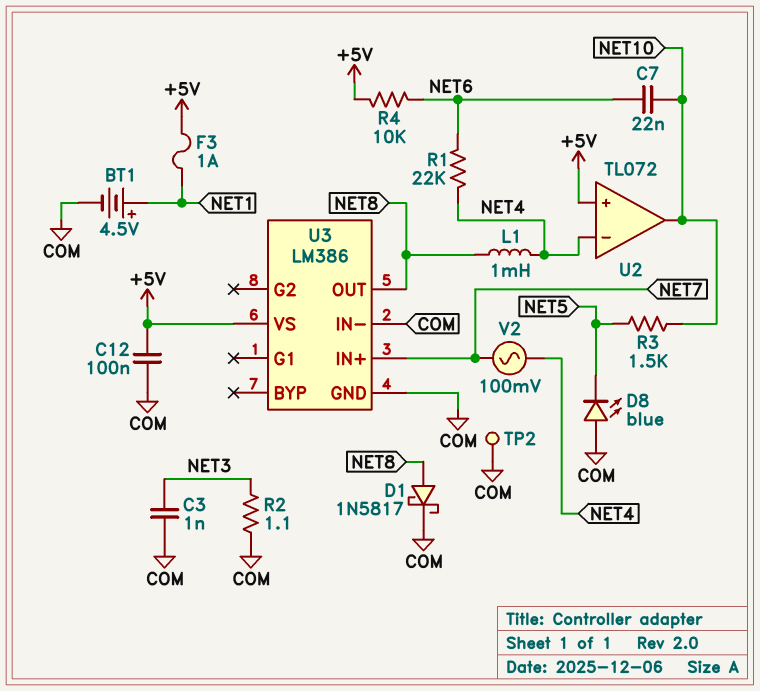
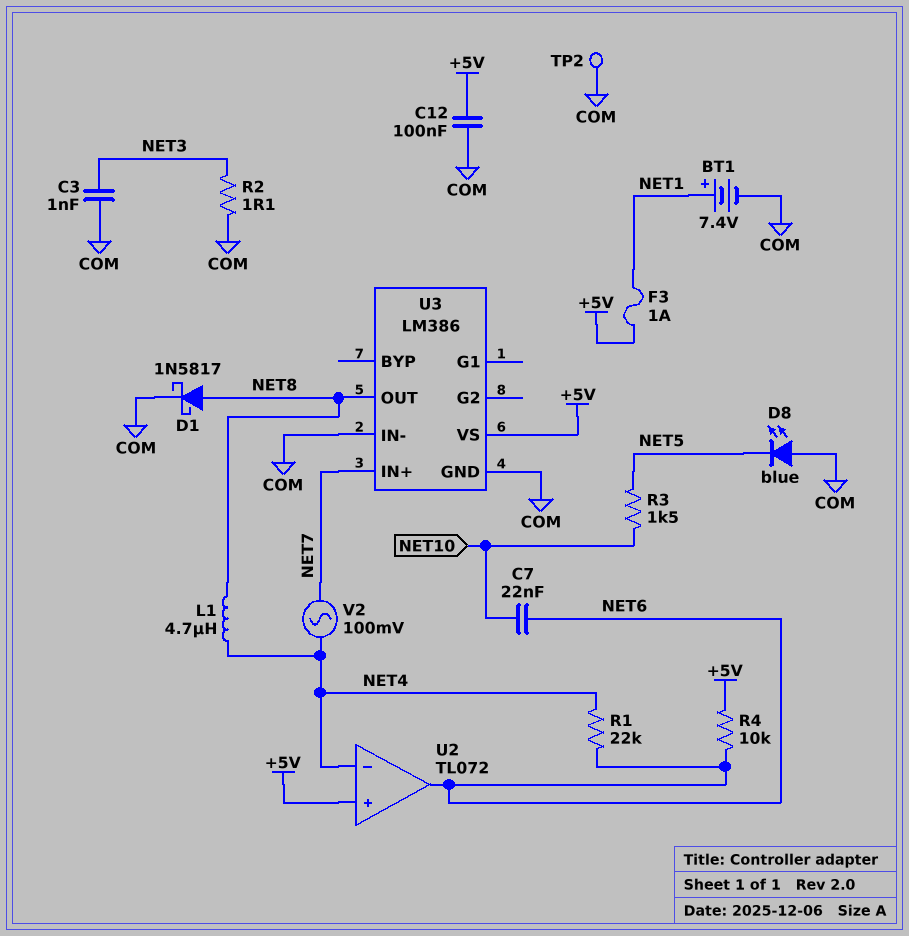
BT1: 4.5V (plus NET1, minus COM) -> 7.4V (plus NET1, minus COM)
L1: 1mH (NET4, NET8) -> 4.7uH (NET4, NET8)
U2 pin out: NET10 -> NET6

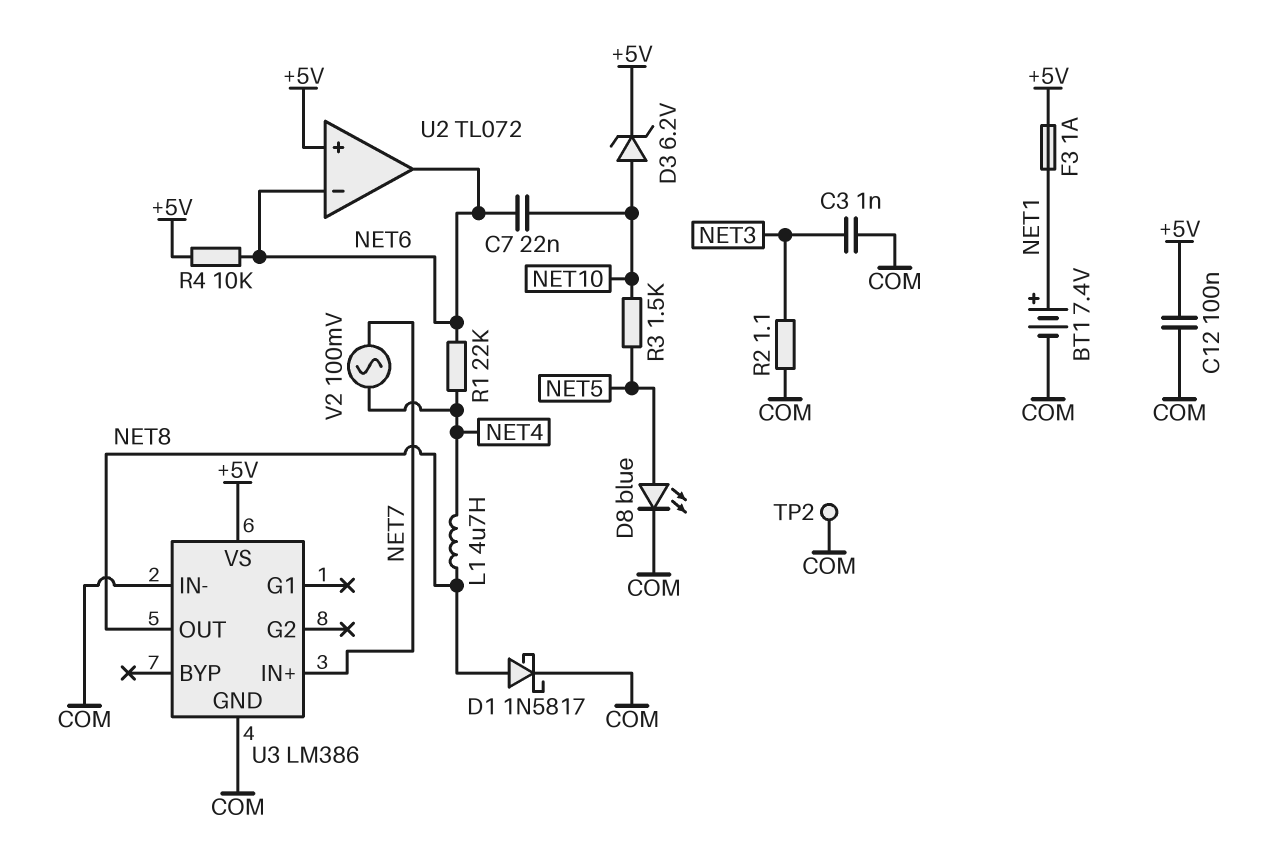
D3: none -> zener 6.2V (A NET10, K +5V)
D8: LED blue (A COM, K NET5) -> LED blue (A NET5, K COM)
U2 pin in-: NET4 -> NET6

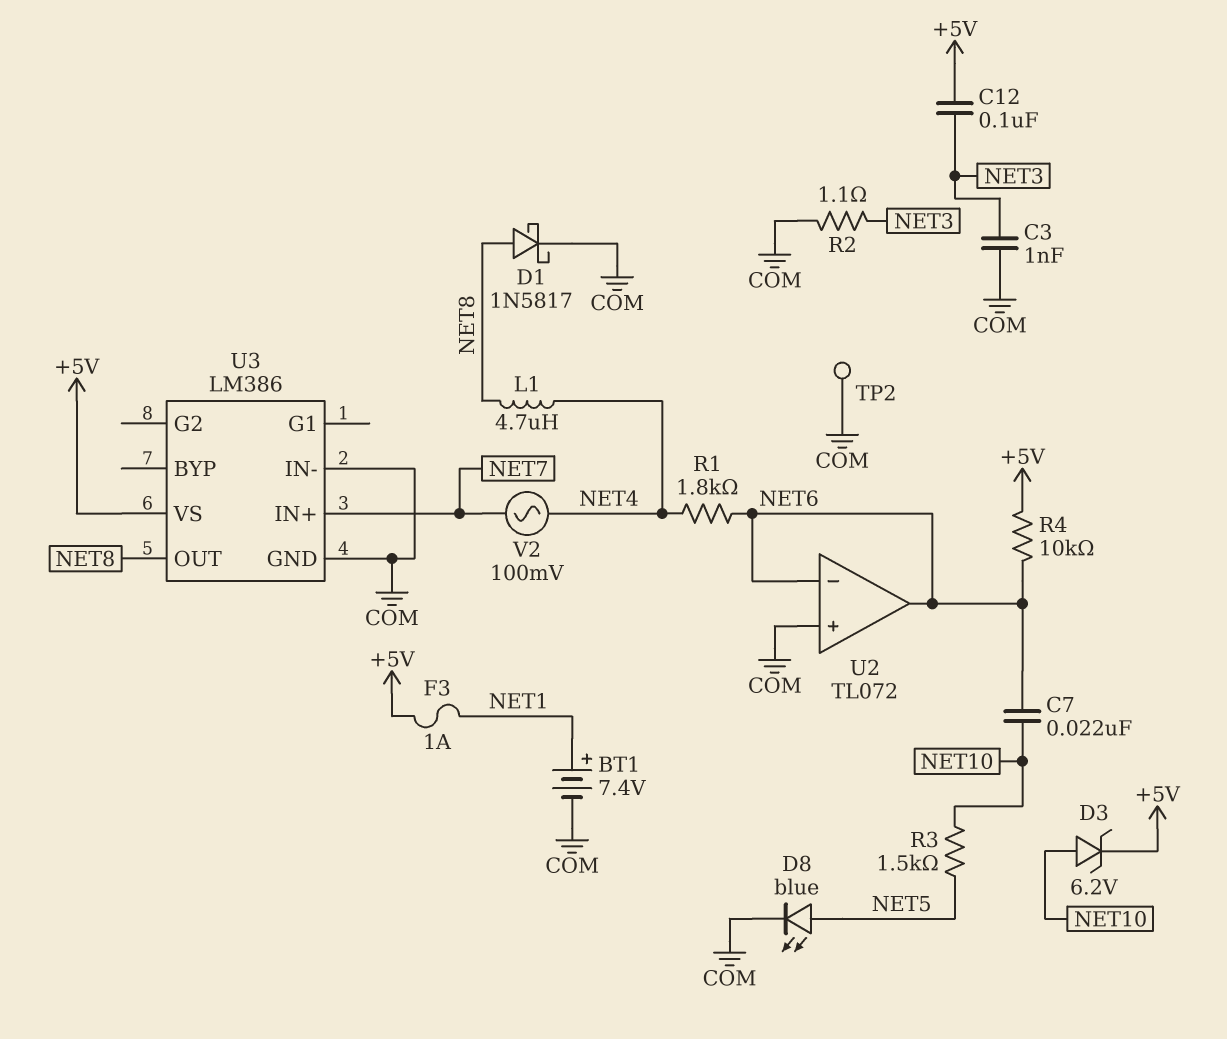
C12: 100nF (+5V, COM) -> 100nF (+5V, NET3)
R1: 22k (NET4, NET6) -> 1.8k (NET4, NET6)
U2 pin in+: +5V -> COM

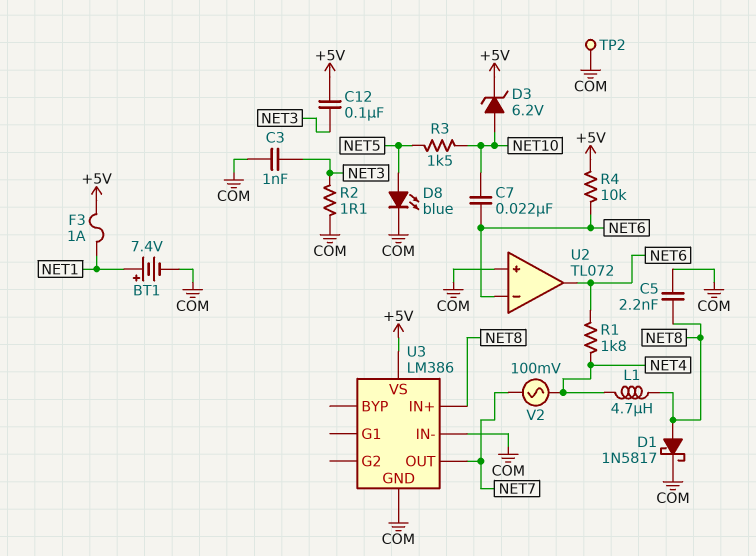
C5: none -> 2.2nF (COM, NET8)
U3 pin IN+: NET7 -> NET8
U3 pin OUT: NET8 -> NET7

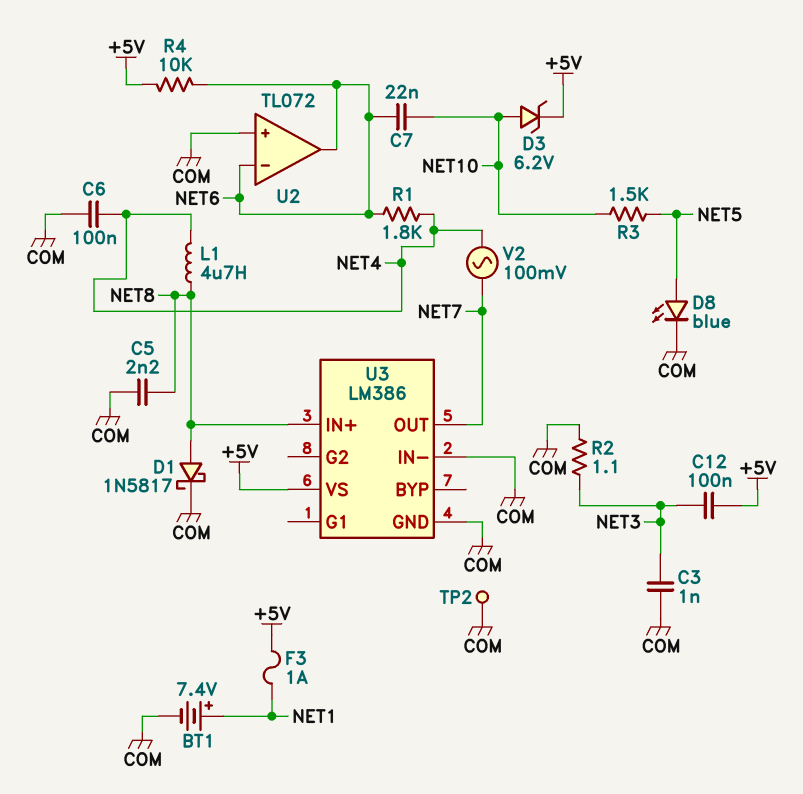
C6: none -> 100nF (COM, NET4)

